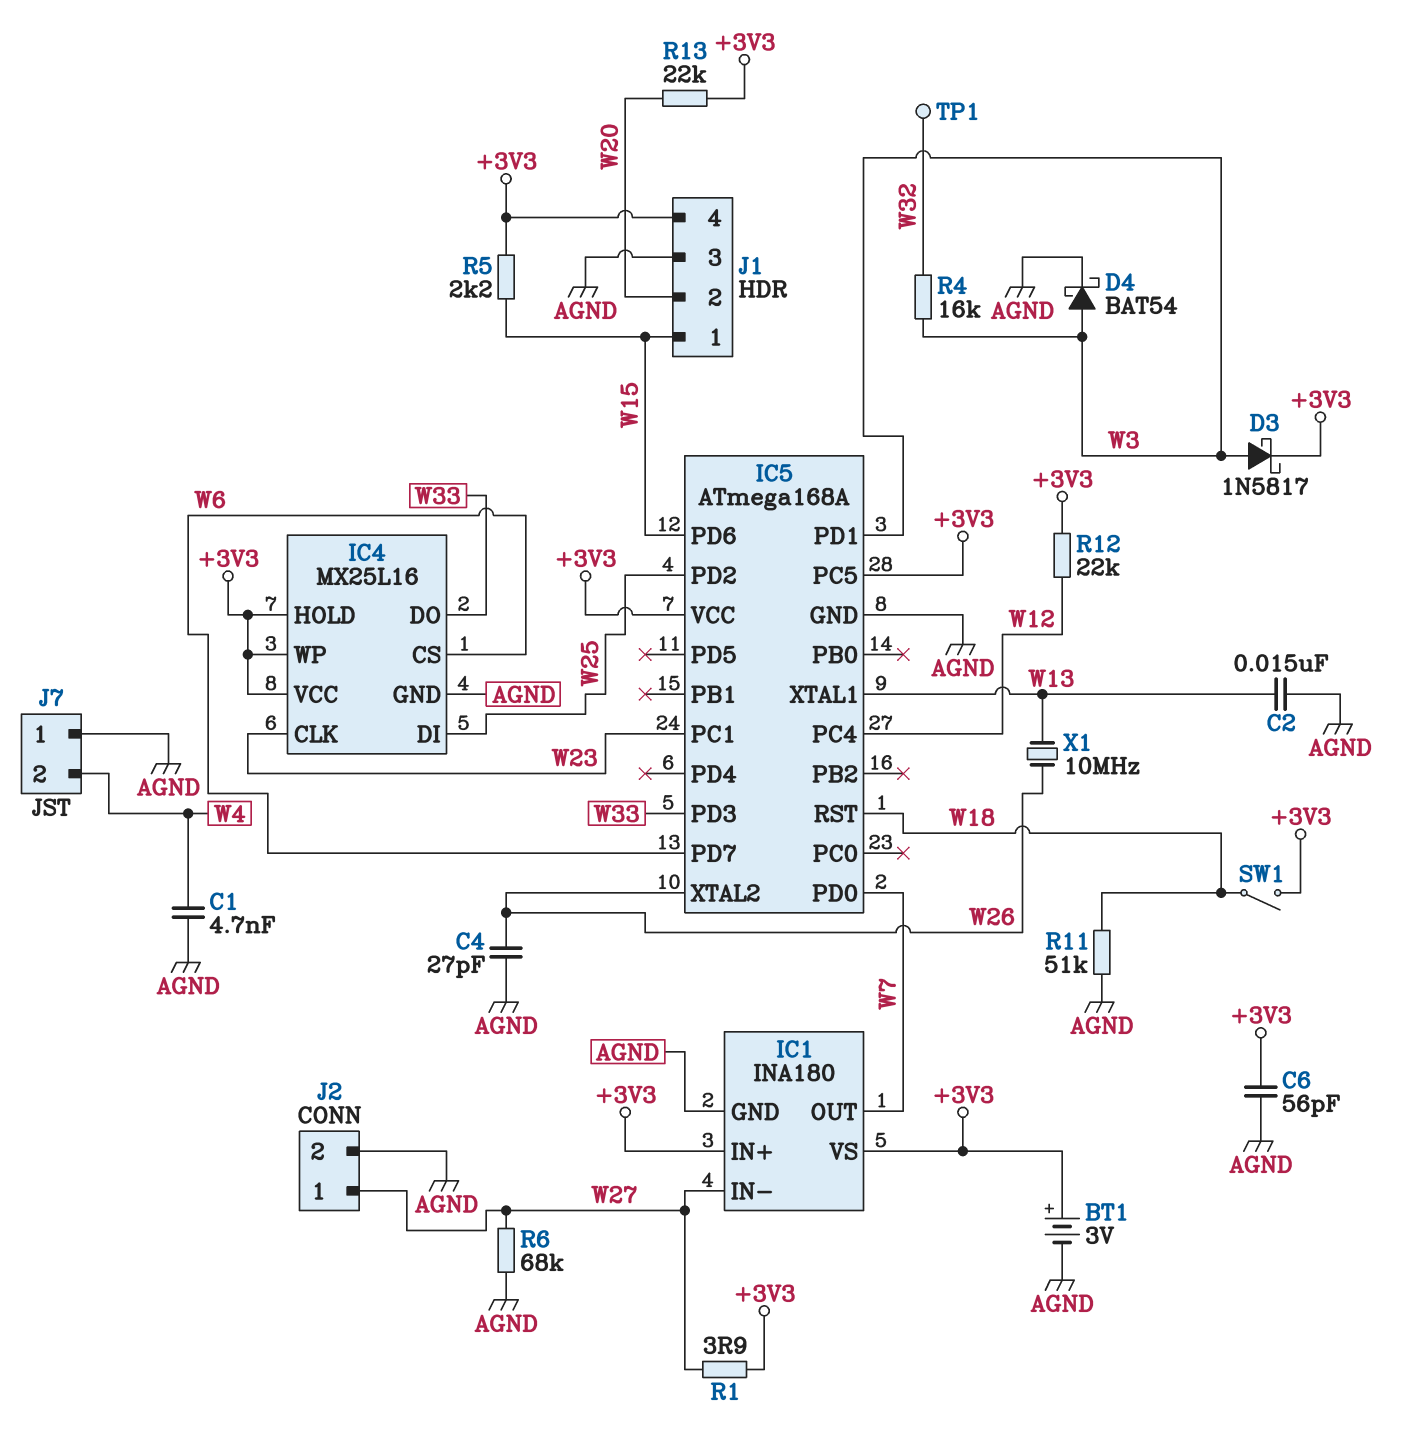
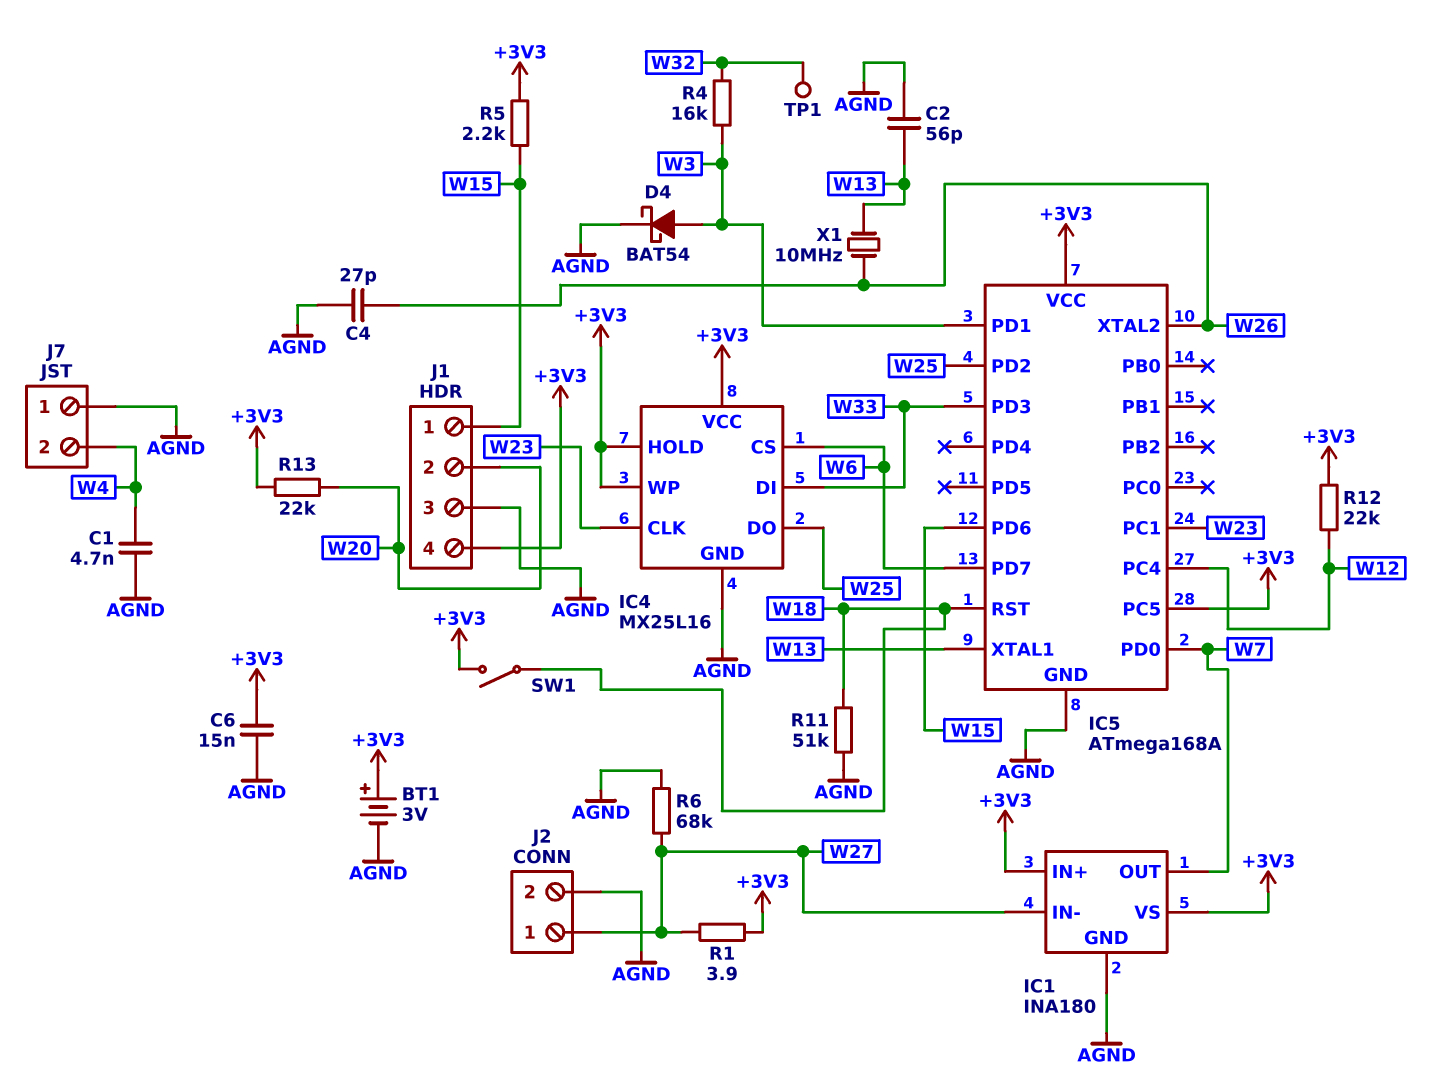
C2: 15nF (AGND, W13) -> 56pF (AGND, W13)
C6: 56pF (+3V3, AGND) -> 15nF (+3V3, AGND)
D3: schottky 1N5817 (A W3, K +3V3) -> none
IC4 pin DI: W25 -> W33
IC4 pin DO: W33 -> W25

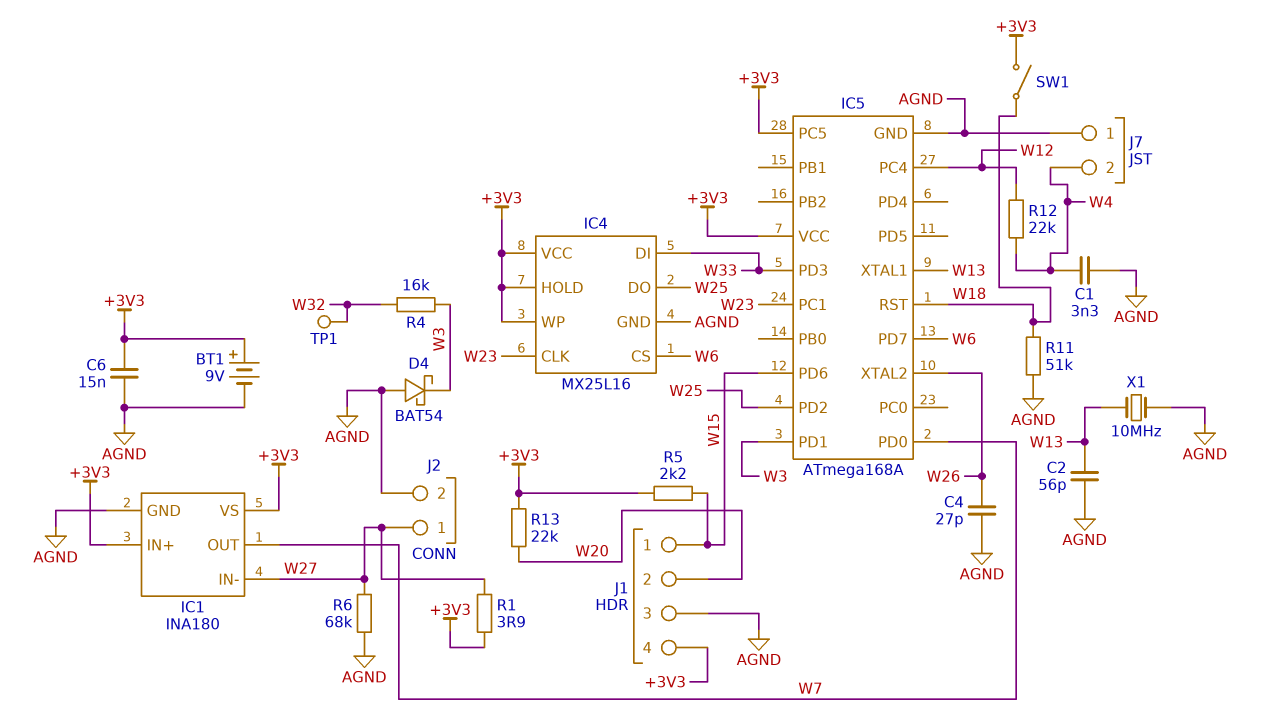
BT1: 3V (plus +3V3, minus AGND) -> 9V (plus +3V3, minus AGND)
C1: 4.7nF (AGND, W4) -> 3.3nF (AGND, W4)
D4: schottky BAT54 (A W3, K AGND) -> schottky BAT54 (A AGND, K W3)
R12: 22k (+3V3, W12) -> 22k (W4, W12)
X1: 10MHz (W13, W26) -> 10MHz (AGND, W13)

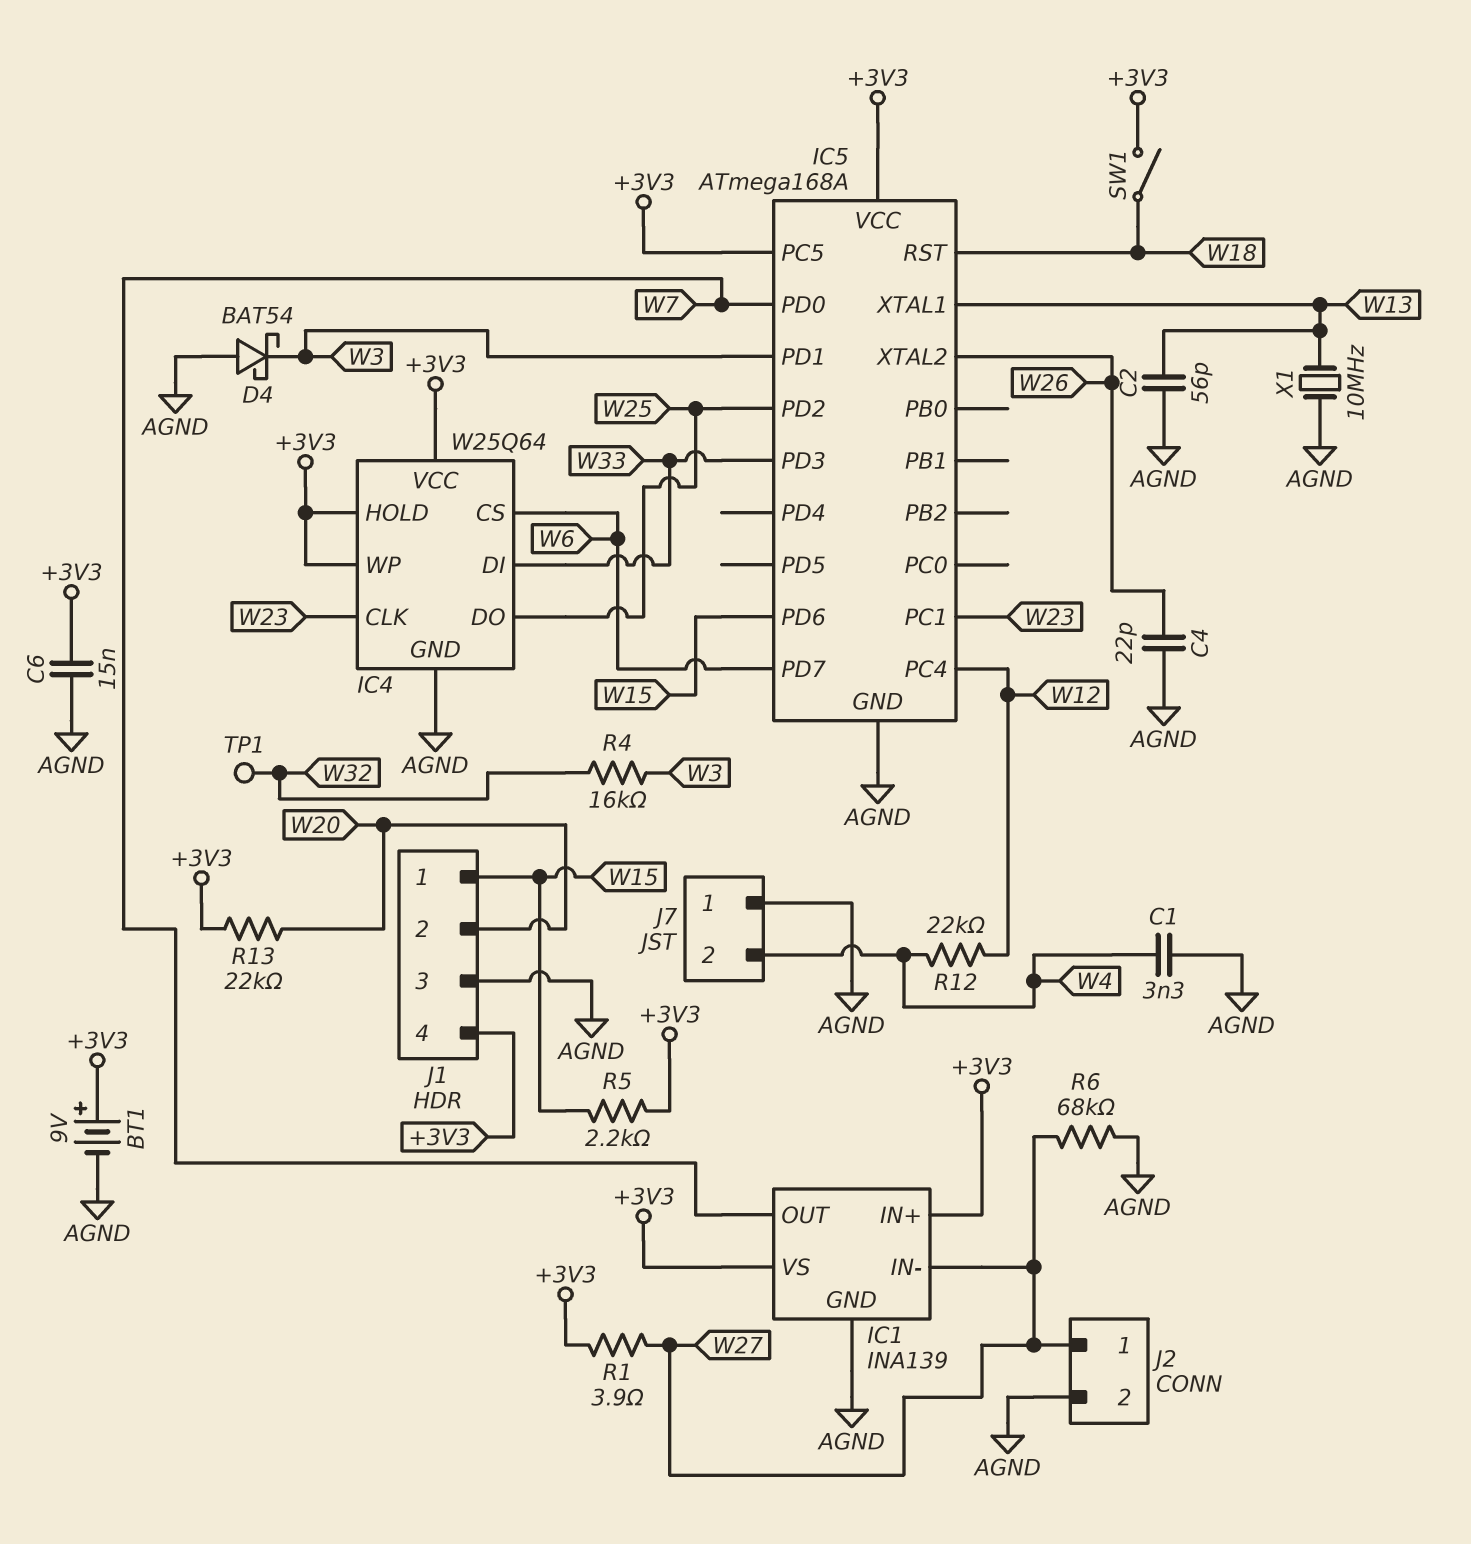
C4: 27pF (AGND, W26) -> 22pF (AGND, W26)
IC1: INA180 -> INA139
IC4: MX25L16 -> W25Q64
R11: 51k (AGND, W18) -> none

